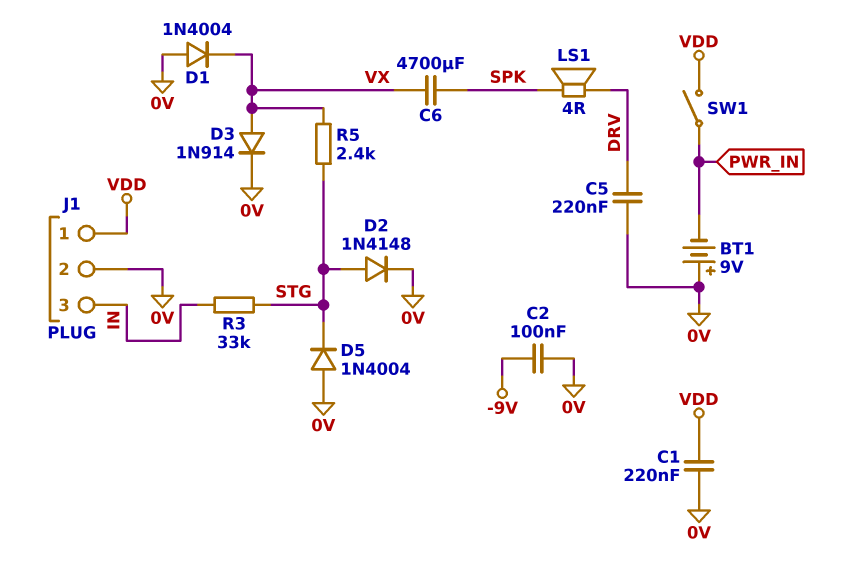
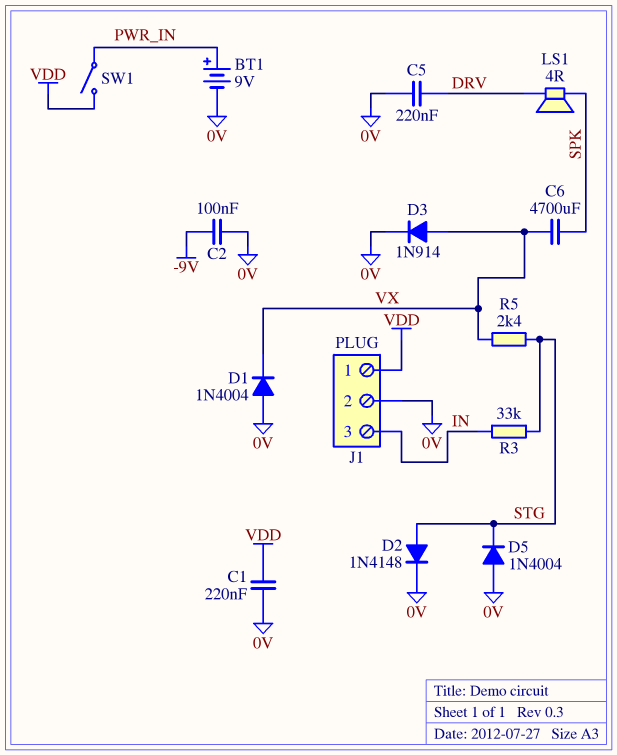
BT1: 9V (plus 0V, minus PWR_IN) -> 9V (plus PWR_IN, minus 0V)

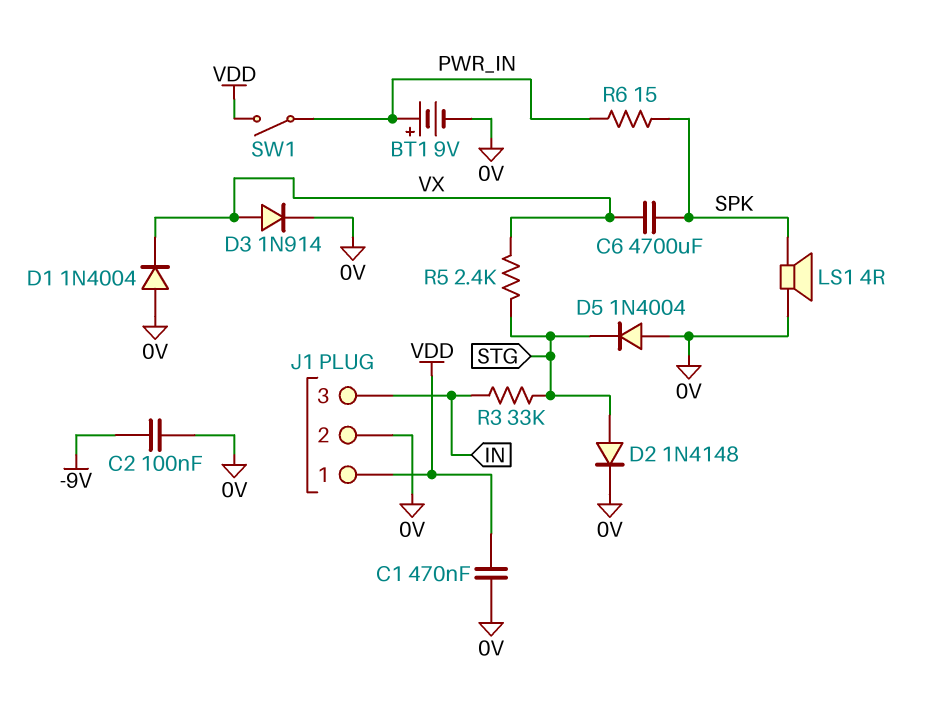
C1: 220nF (0V, VDD) -> 470nF (0V, VDD)
C5: 220nF (0V, DRV) -> none
LS1: speaker 4R (DRV, SPK) -> speaker 4R (0V, SPK)
R6: none -> 15 (PWR_IN, SPK)

